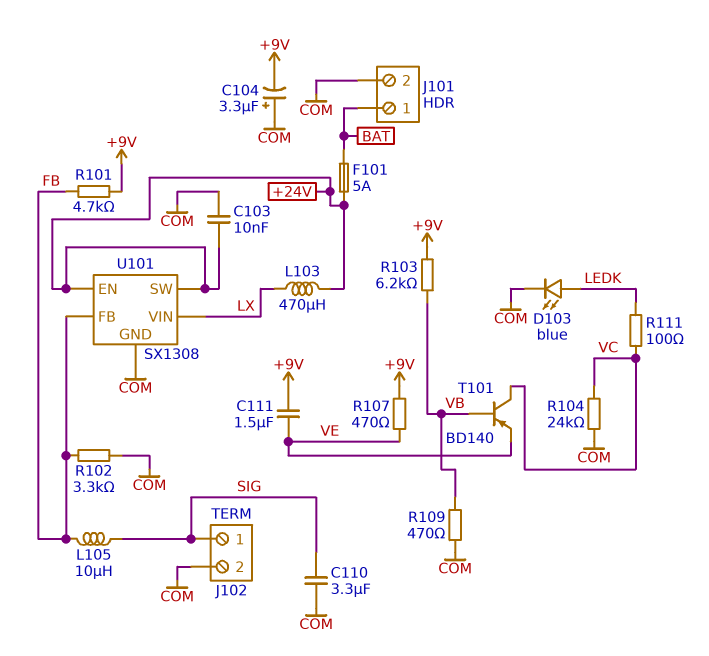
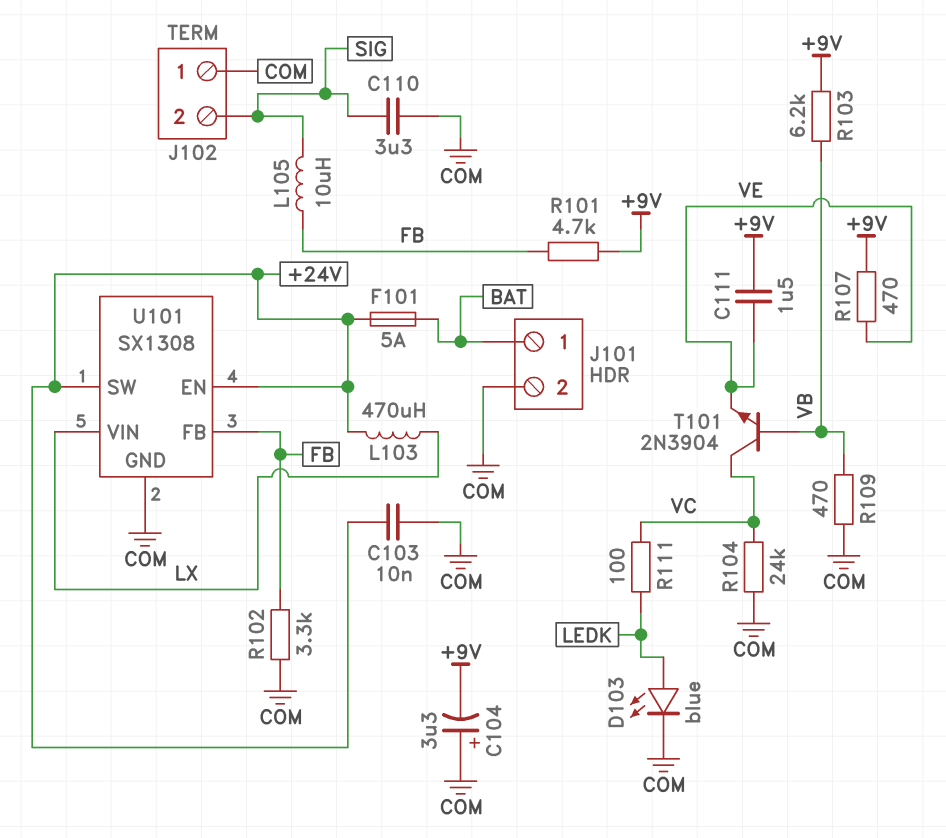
J102 pin 1: SIG -> COM
J102 pin 2: COM -> SIG
T101: PNP BD140 (B VB, C VC, E VE) -> NPN 2N3904 (B VB, C VC, E VE)

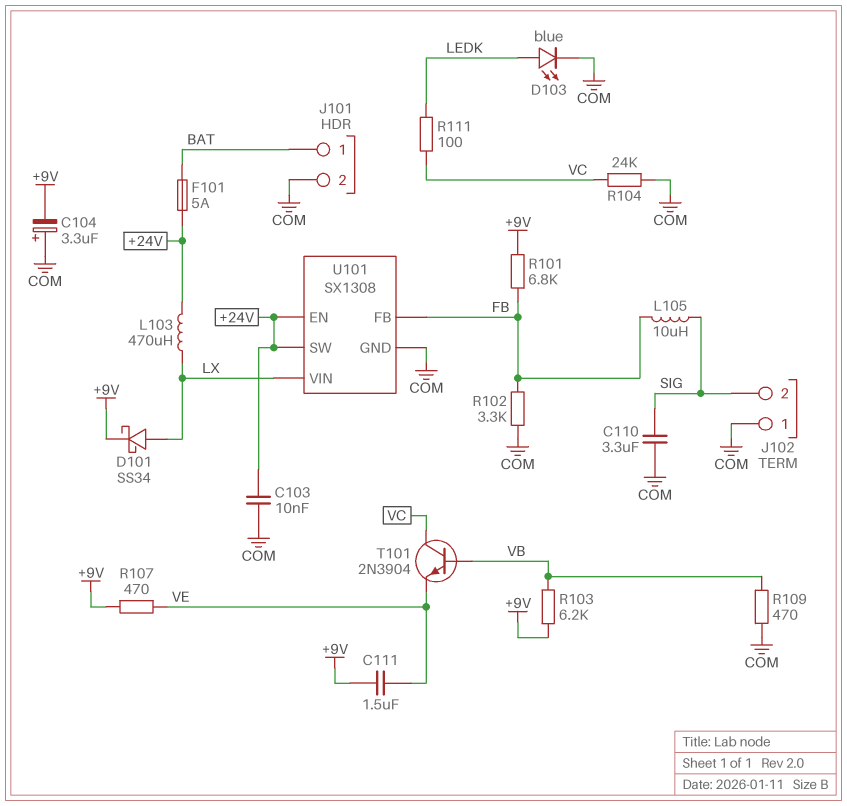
D101: none -> schottky SS34 (A LX, K +9V)
R101: 4.7k (+9V, FB) -> 6.8k (+9V, FB)

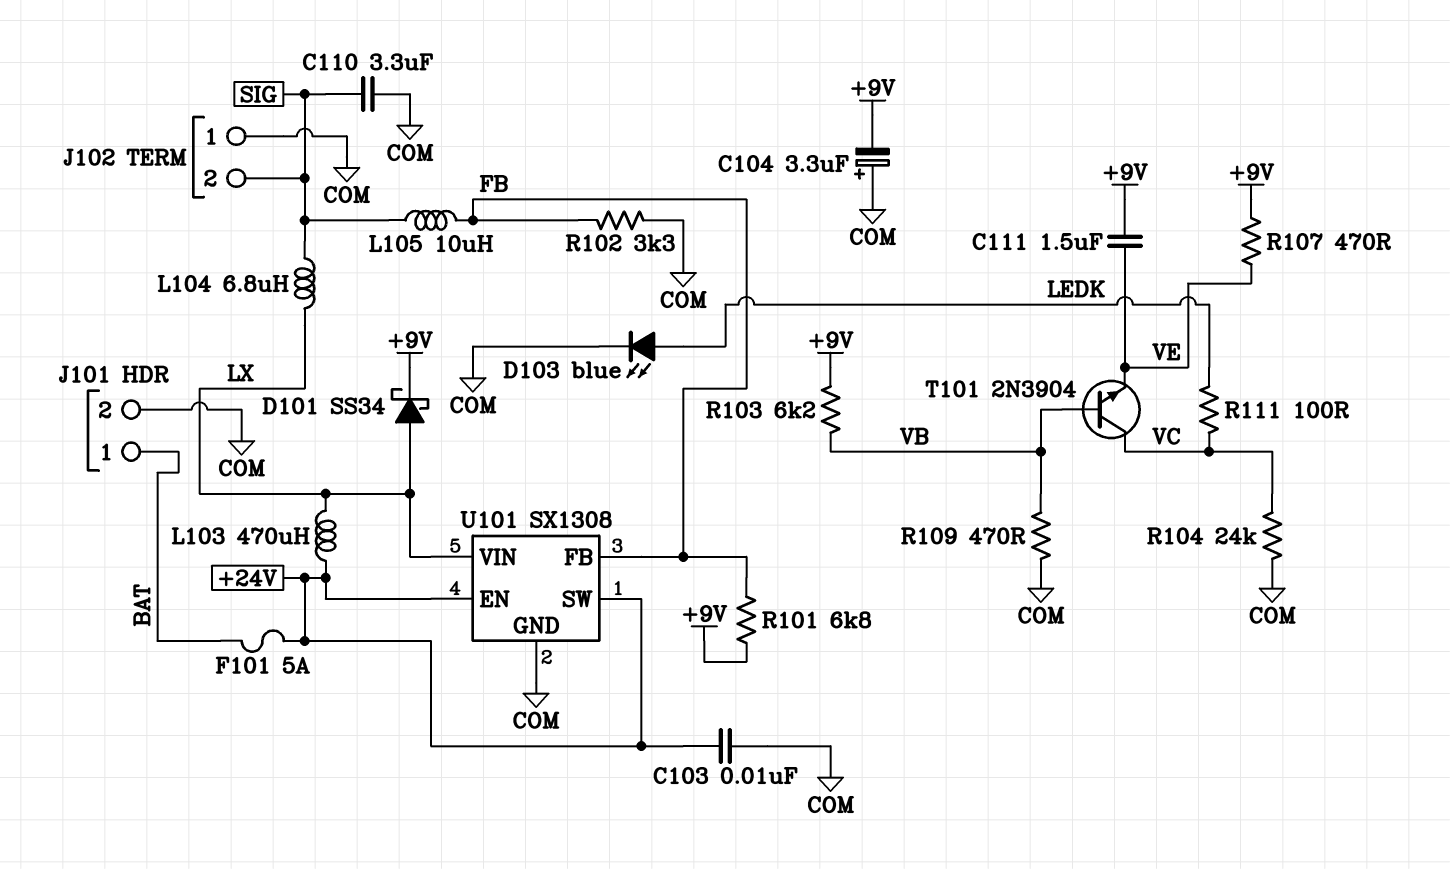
L104: none -> 6.8uH (LX, SIG)

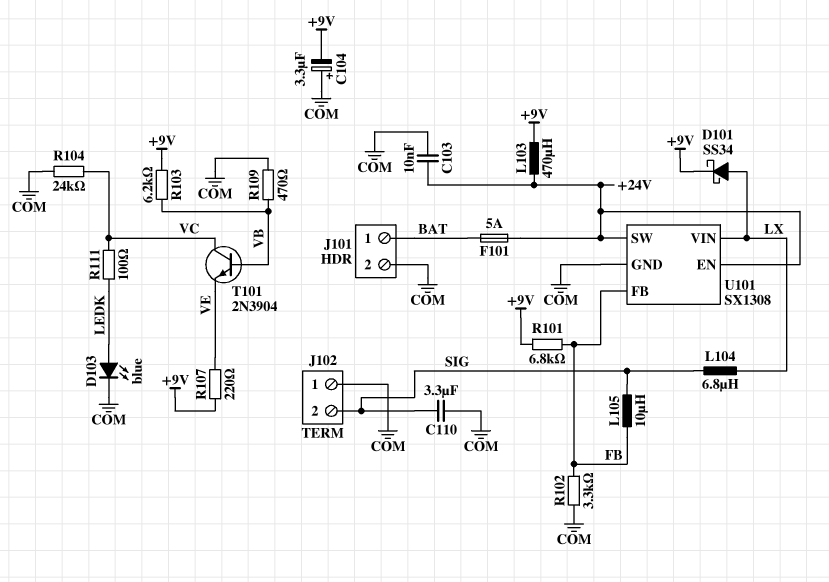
C111: 1.5uF (+9V, VE) -> none
L103: 470uH (+24V, LX) -> 470uH (+9V, +24V)
R107: 470 (+9V, VE) -> 220 (+9V, VE)

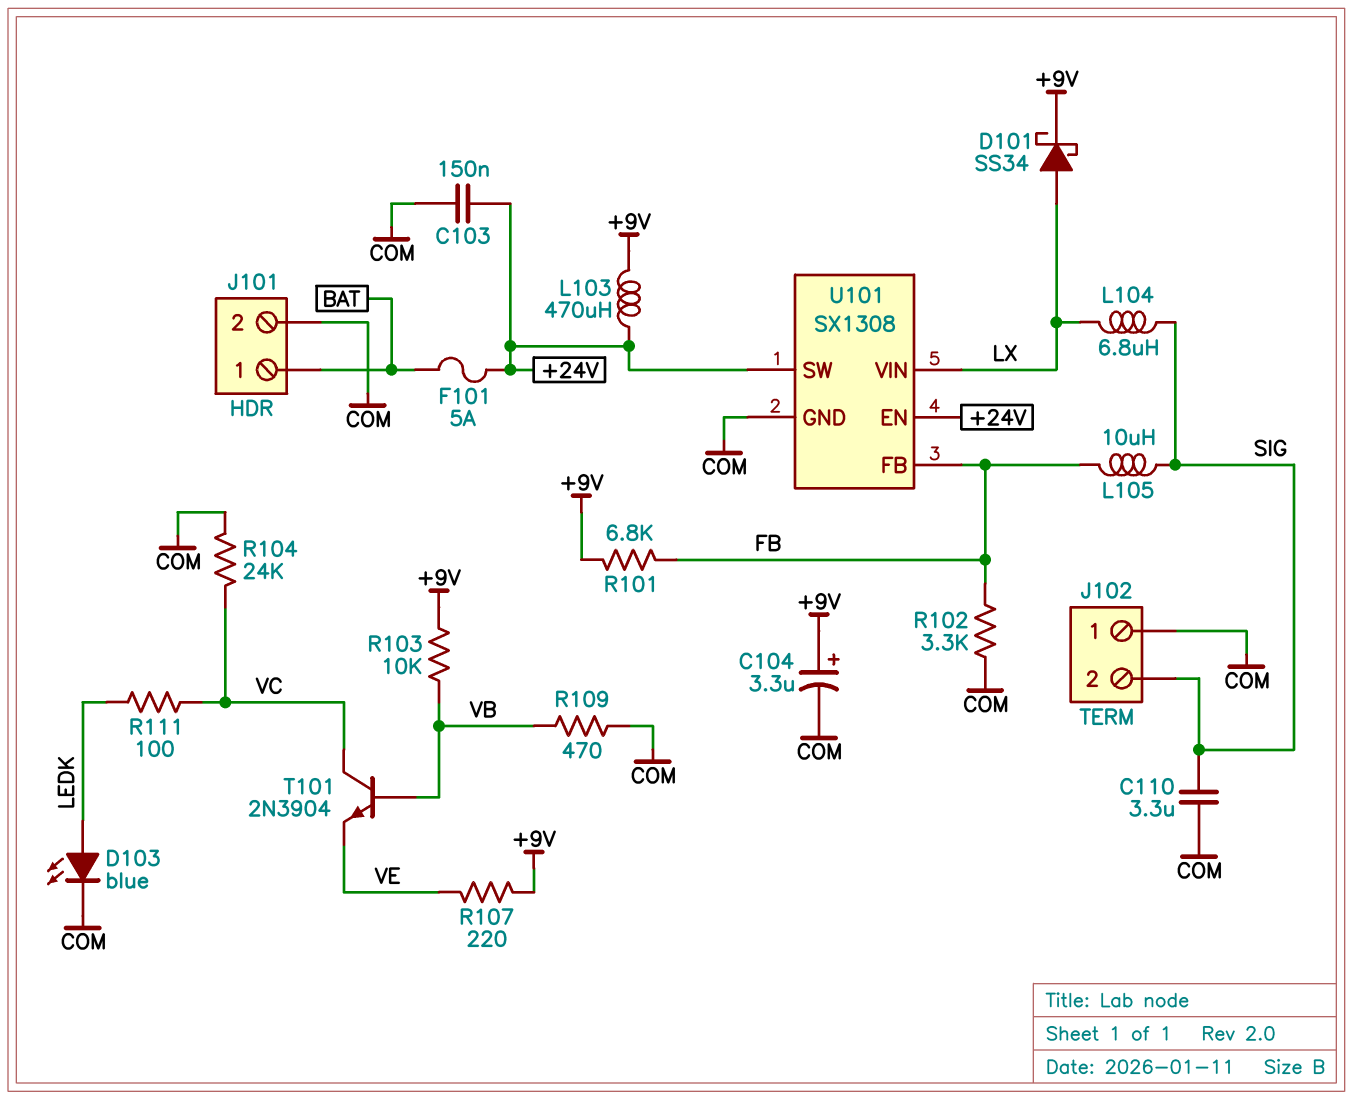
C103: 10nF (+24V, COM) -> 150nF (+24V, COM)
C104: 3.3uF (plus COM, minus +9V) -> 3.3uF (plus +9V, minus COM)
R103: 6.2k (+9V, VB) -> 10k (+9V, VB)

